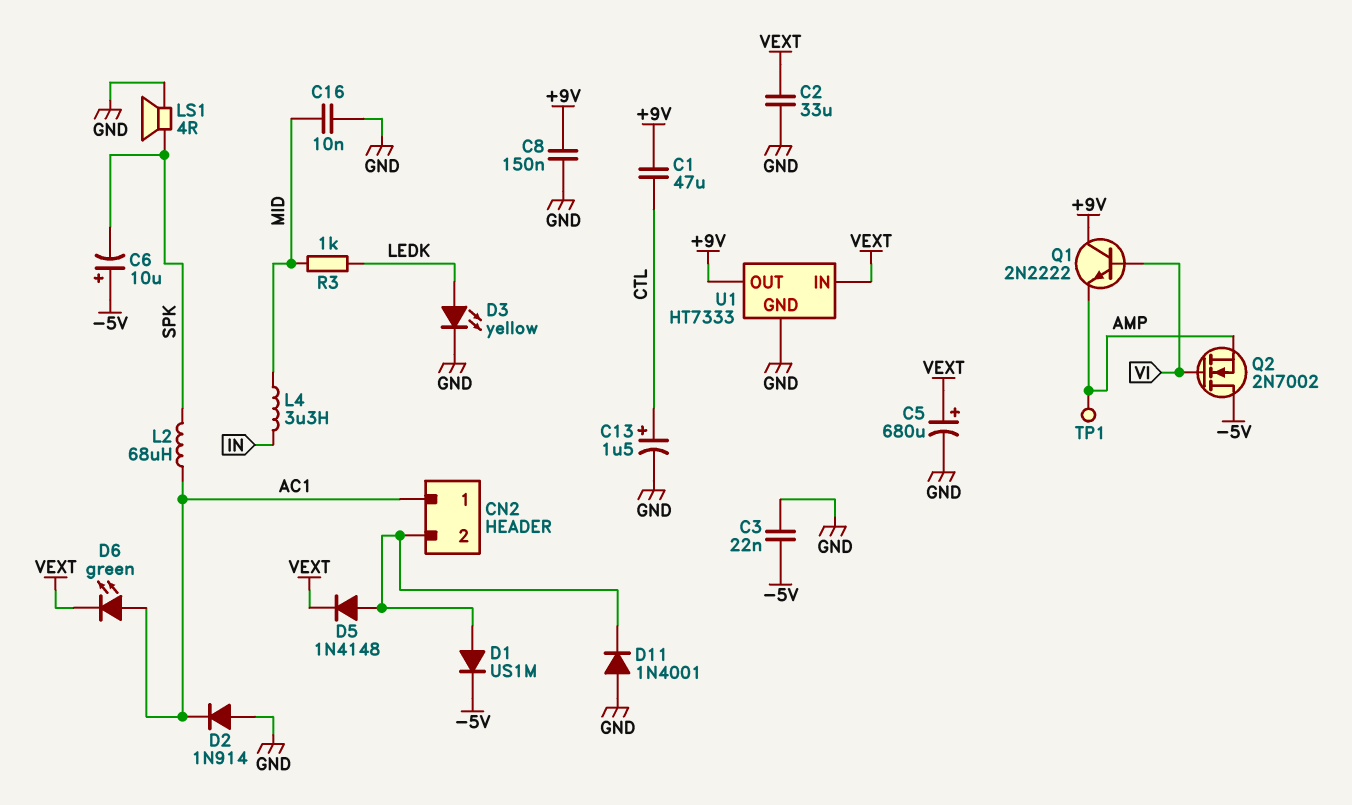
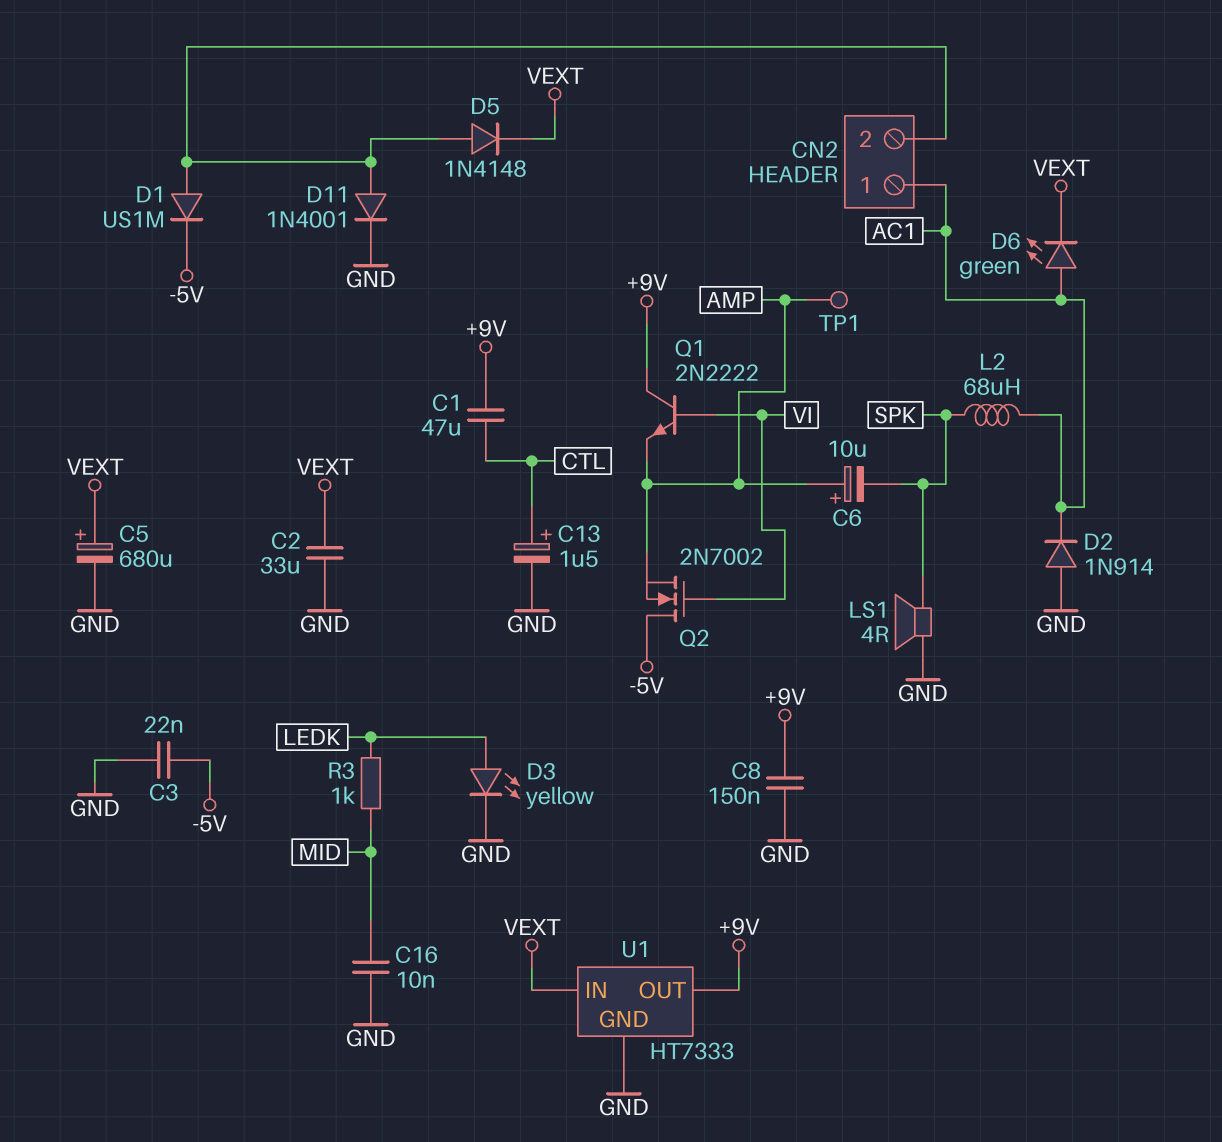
C6: 10uF (plus -5V, minus SPK) -> 10uF (plus AMP, minus SPK)
D11: diode 1N4001 (A GND, K CN2/2) -> diode 1N4001 (A CN2/2, K GND)
L4: 3.3uH (IN, MID) -> none

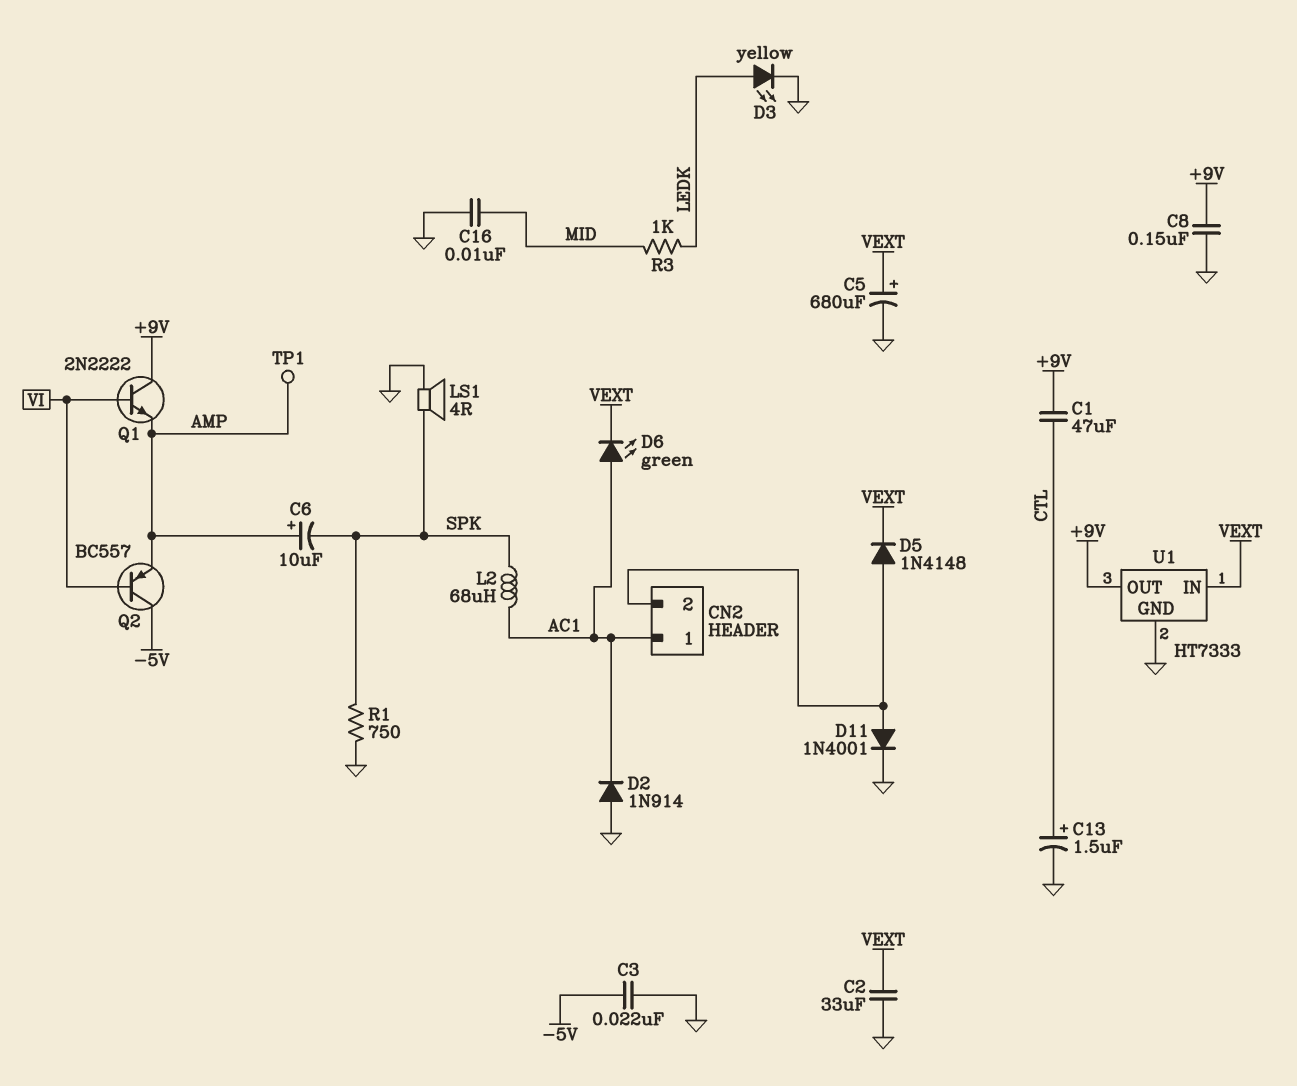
D1: diode US1M (A CN2/2, K -5V) -> none
Q2: NMOS 2N7002 (G VI, D -5V, S AMP) -> PNP BC557 (B VI, C -5V, E AMP)
R1: none -> 750 (GND, SPK)

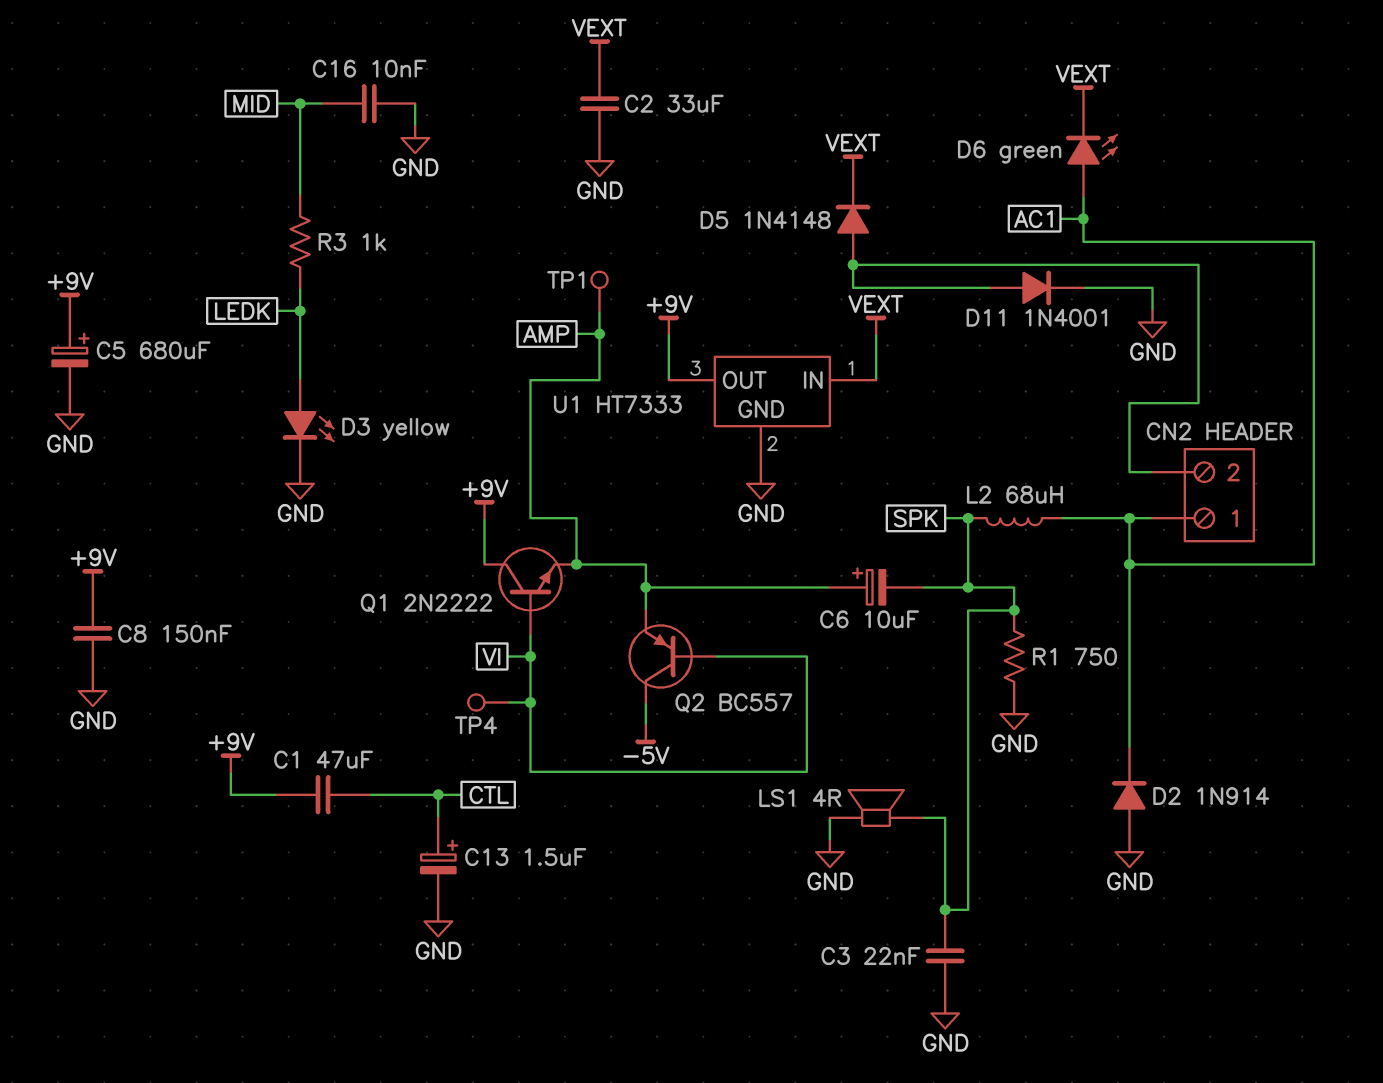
C3: 22nF (-5V, GND) -> 22nF (GND, SPK)
C5: 680uF (plus VEXT, minus GND) -> 680uF (plus +9V, minus GND)
TP4: none -> test point (VI)

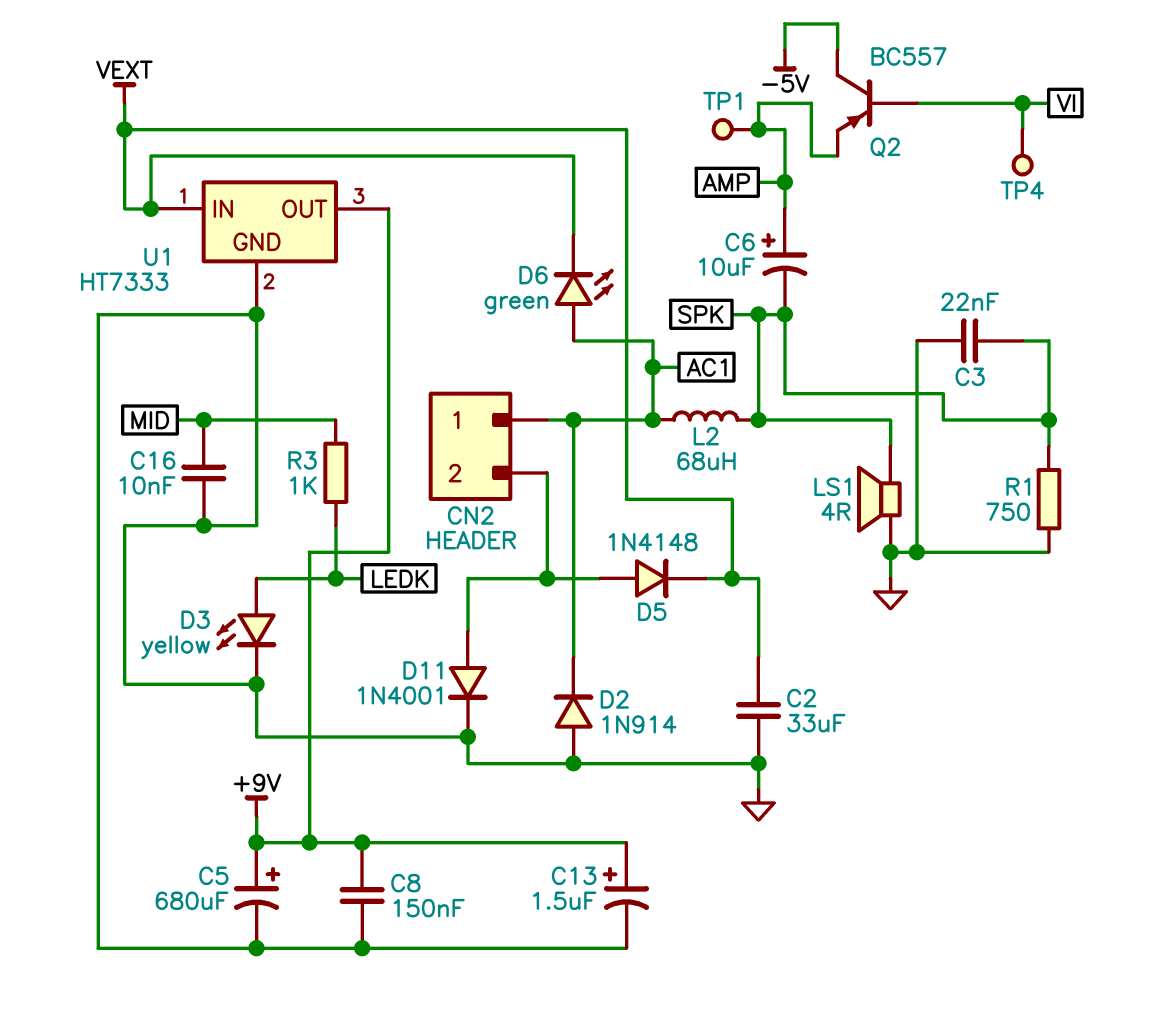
C1: 47uF (+9V, CTL) -> none
C13: 1.5uF (plus CTL, minus GND) -> 1.5uF (plus +9V, minus GND)
Q1: NPN 2N2222 (B VI, C +9V, E AMP) -> none

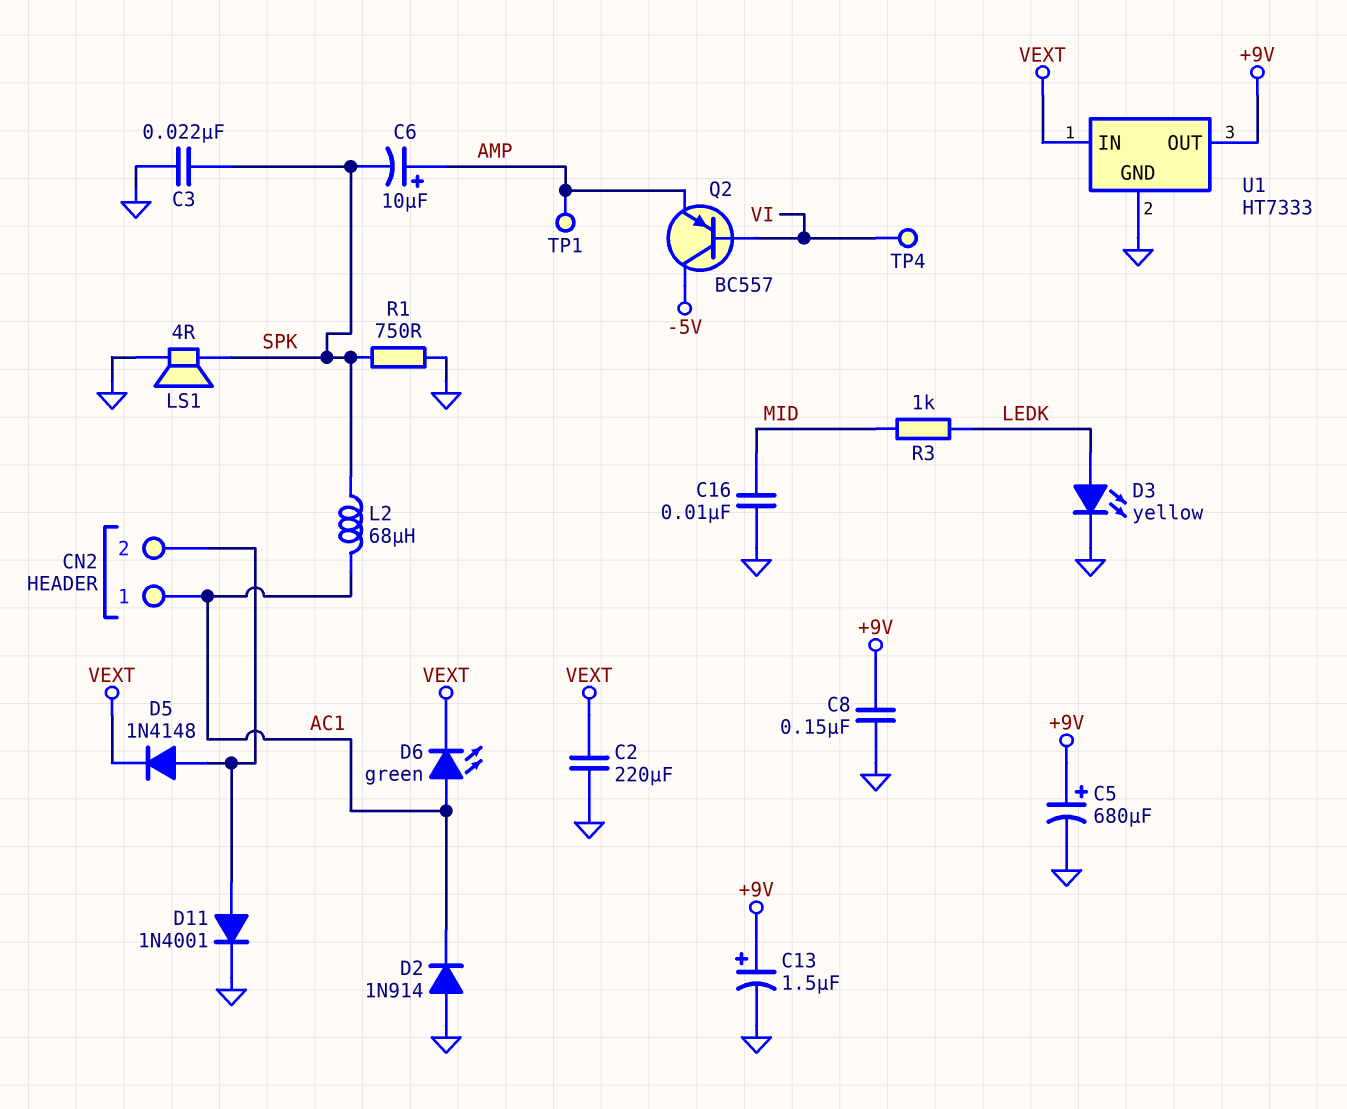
C2: 33uF (GND, VEXT) -> 220uF (GND, VEXT)

